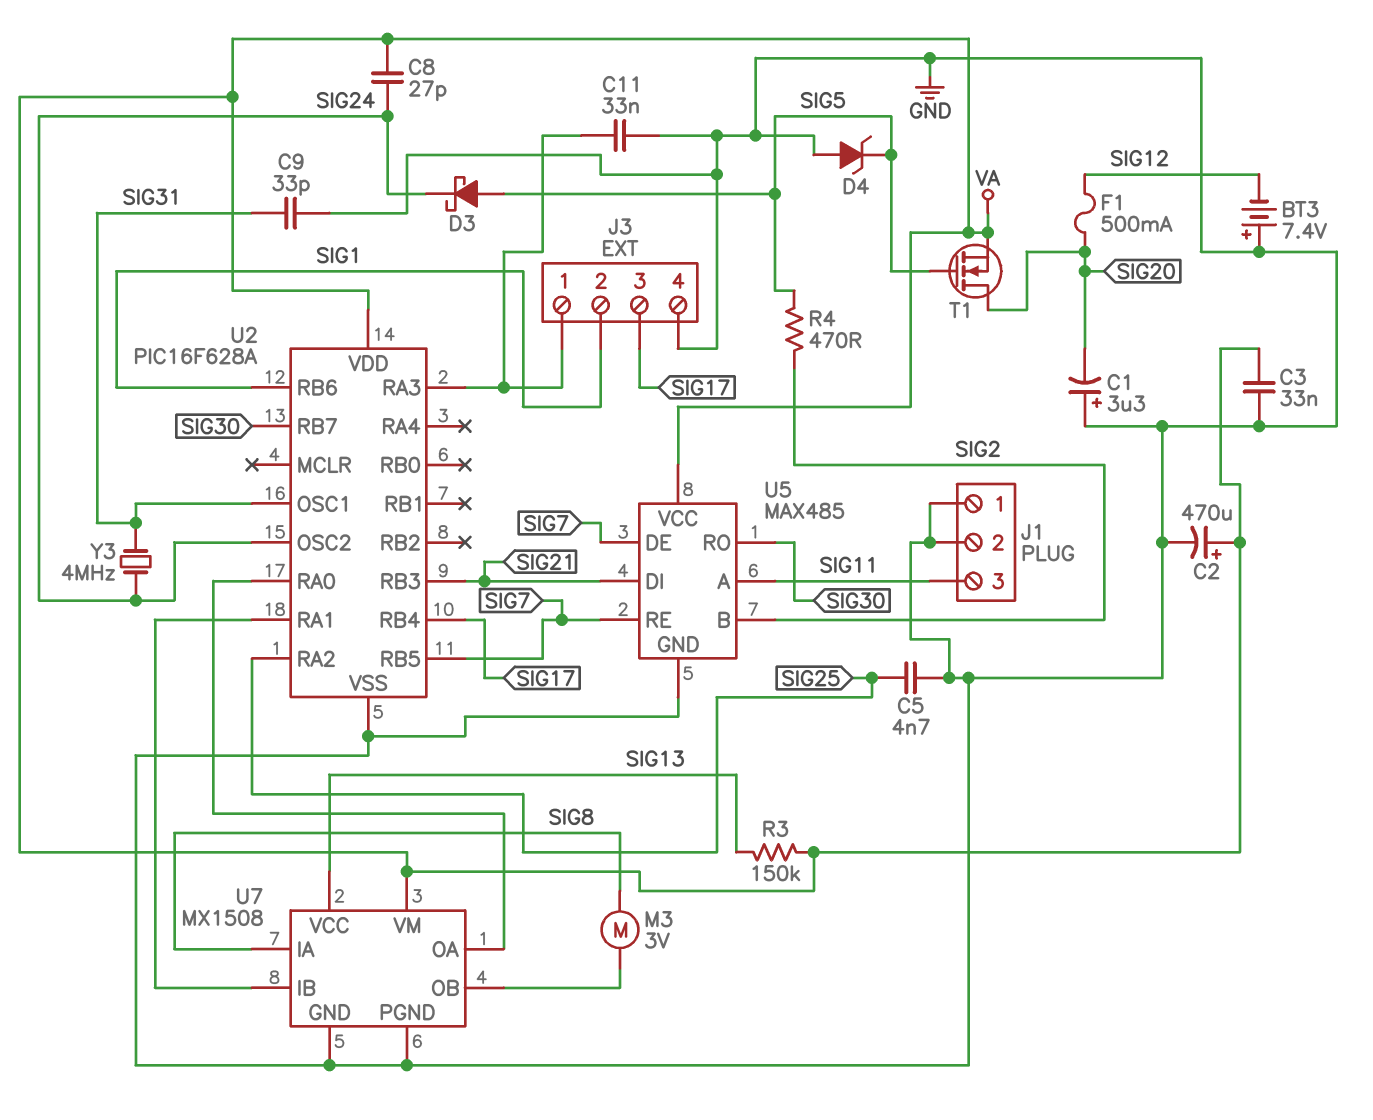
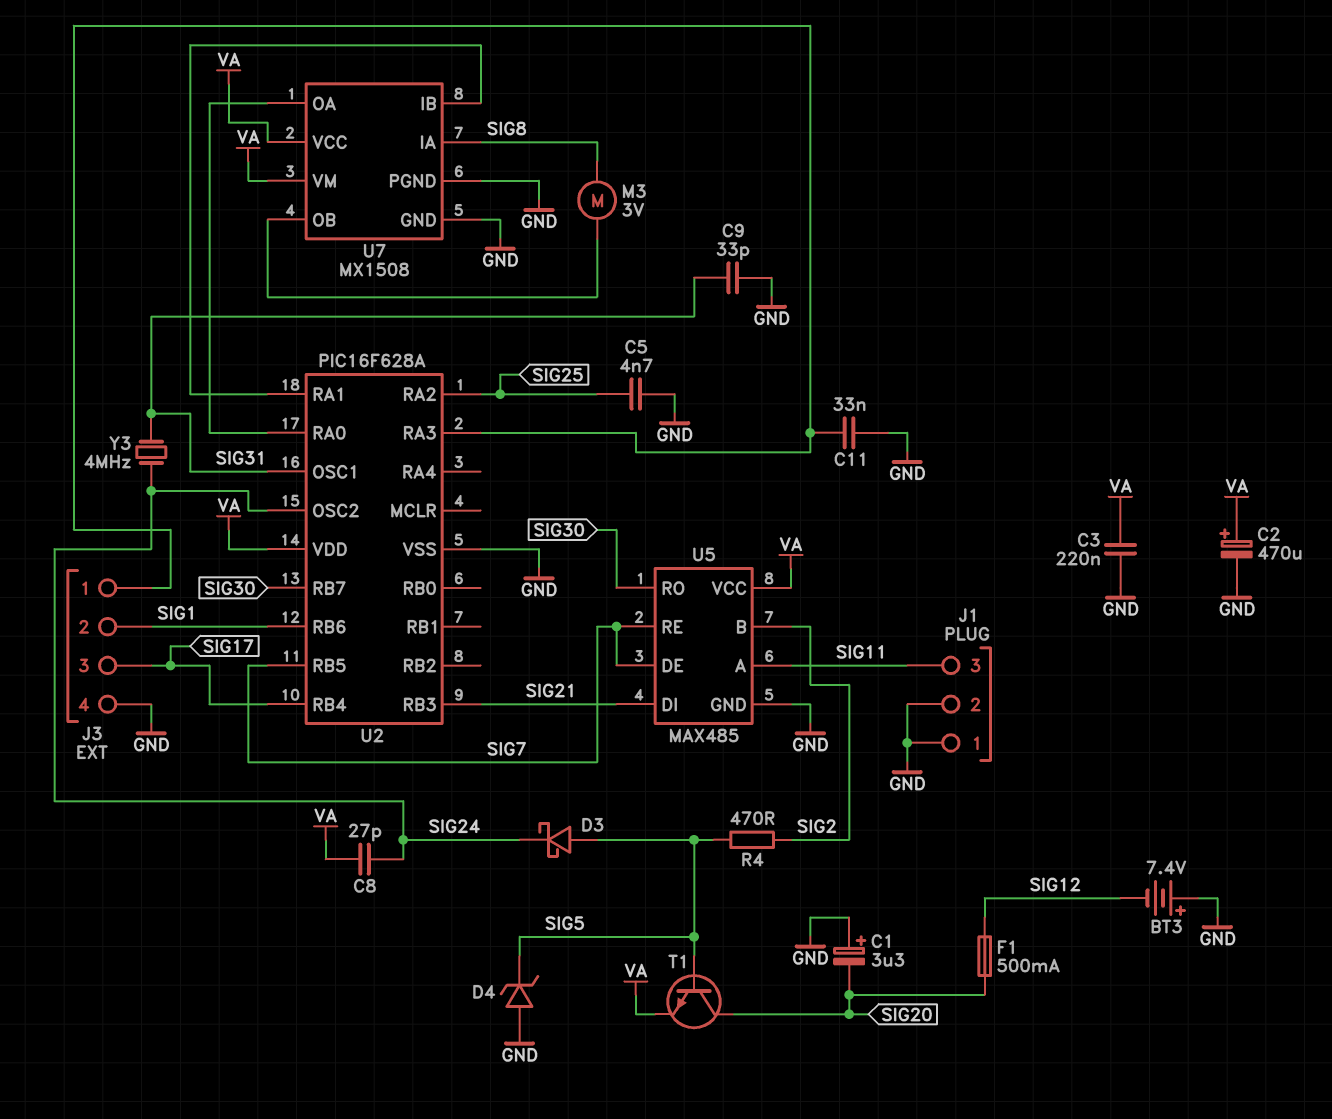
C3: 33nF (GND, VA) -> 220nF (GND, VA)
R3: 150k (SIG13, VA) -> none
T1: NMOS (G SIG5, D SIG20, S VA) -> NPN (B SIG5, C SIG20, E VA)
U7 pin VCC: SIG13 -> VA

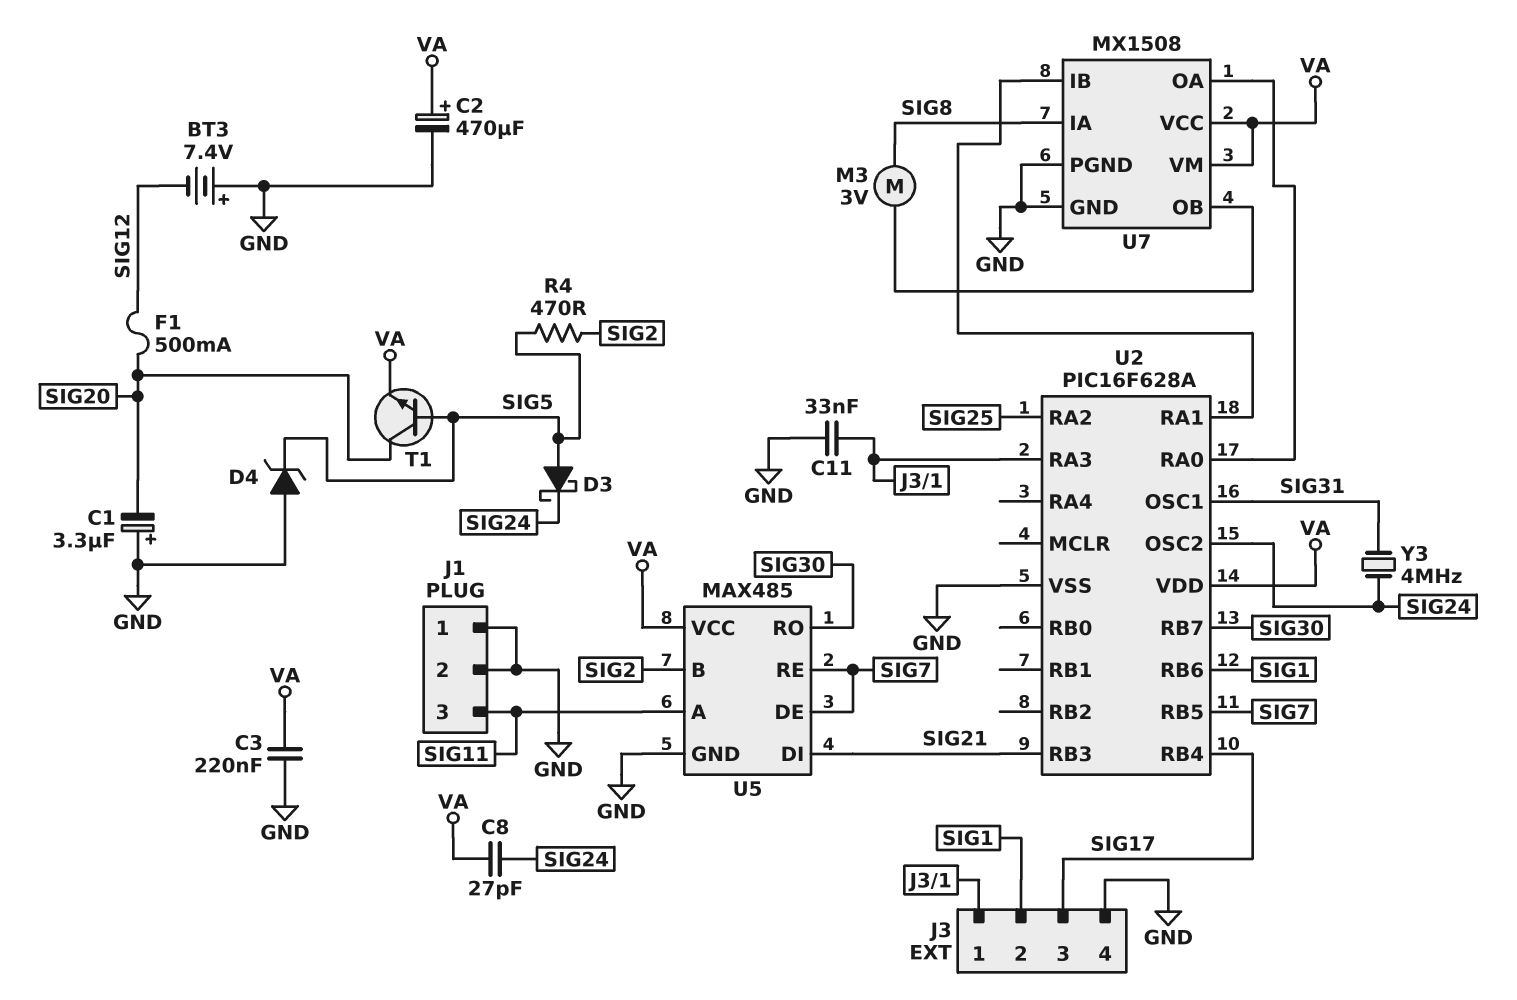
C5: 4.7nF (GND, SIG25) -> none
C9: 33pF (GND, SIG31) -> none

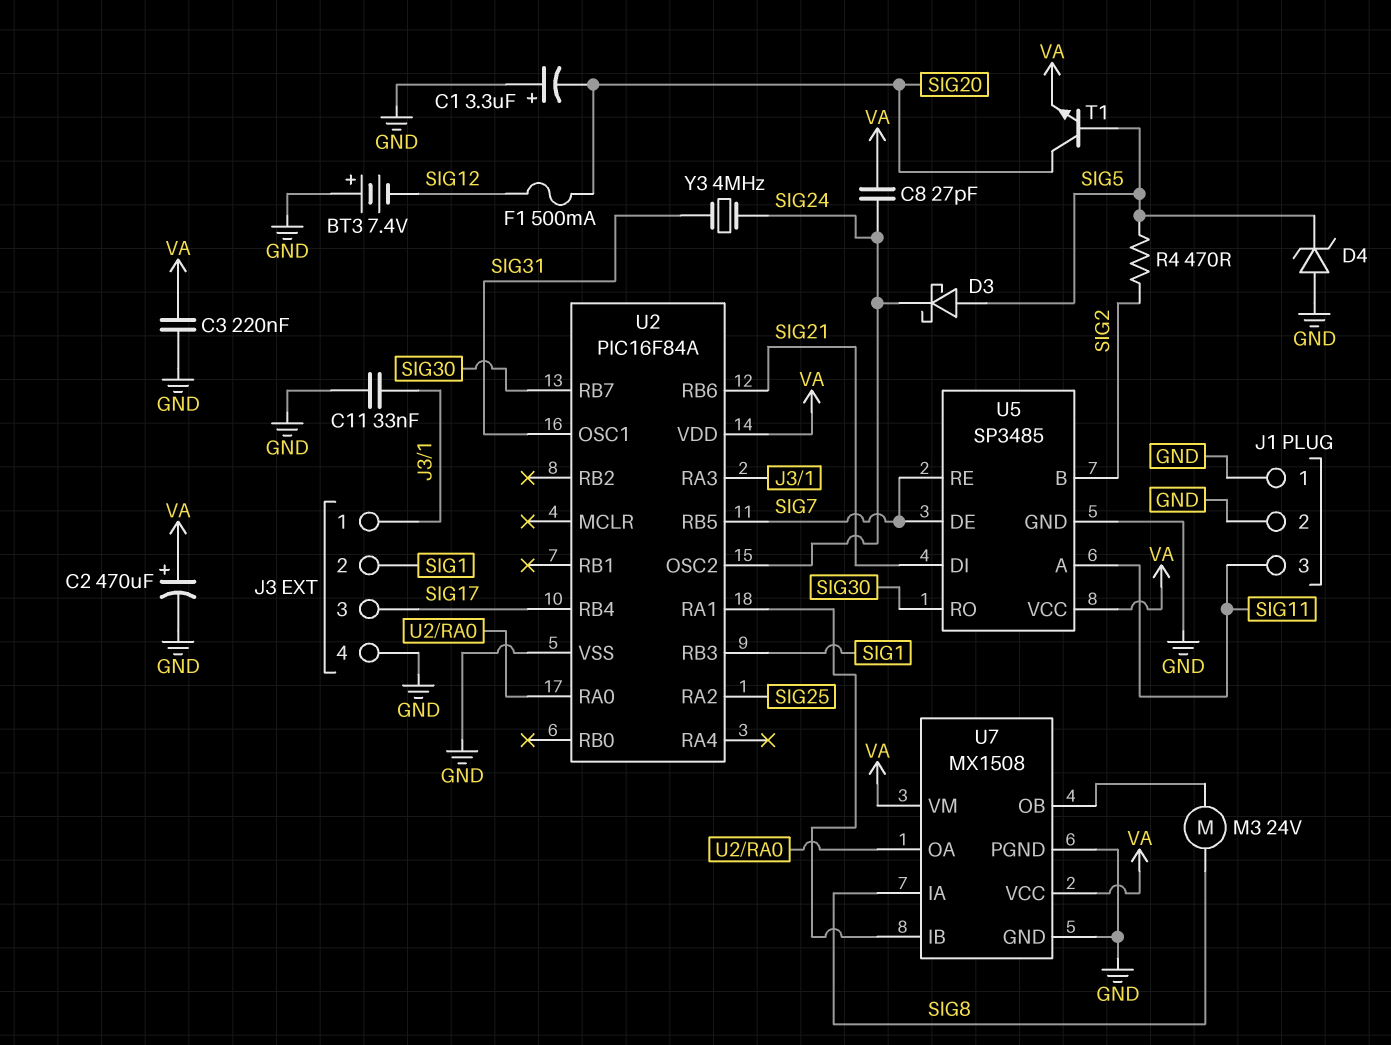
M3: motor 3V (SIG8, U7/OB) -> motor 24V (SIG8, U7/OB)
U2: PIC16F628A -> PIC16F84A
U2 pin RB3: SIG21 -> SIG1
U2 pin RB6: SIG1 -> SIG21
U5: MAX485 -> SP3485

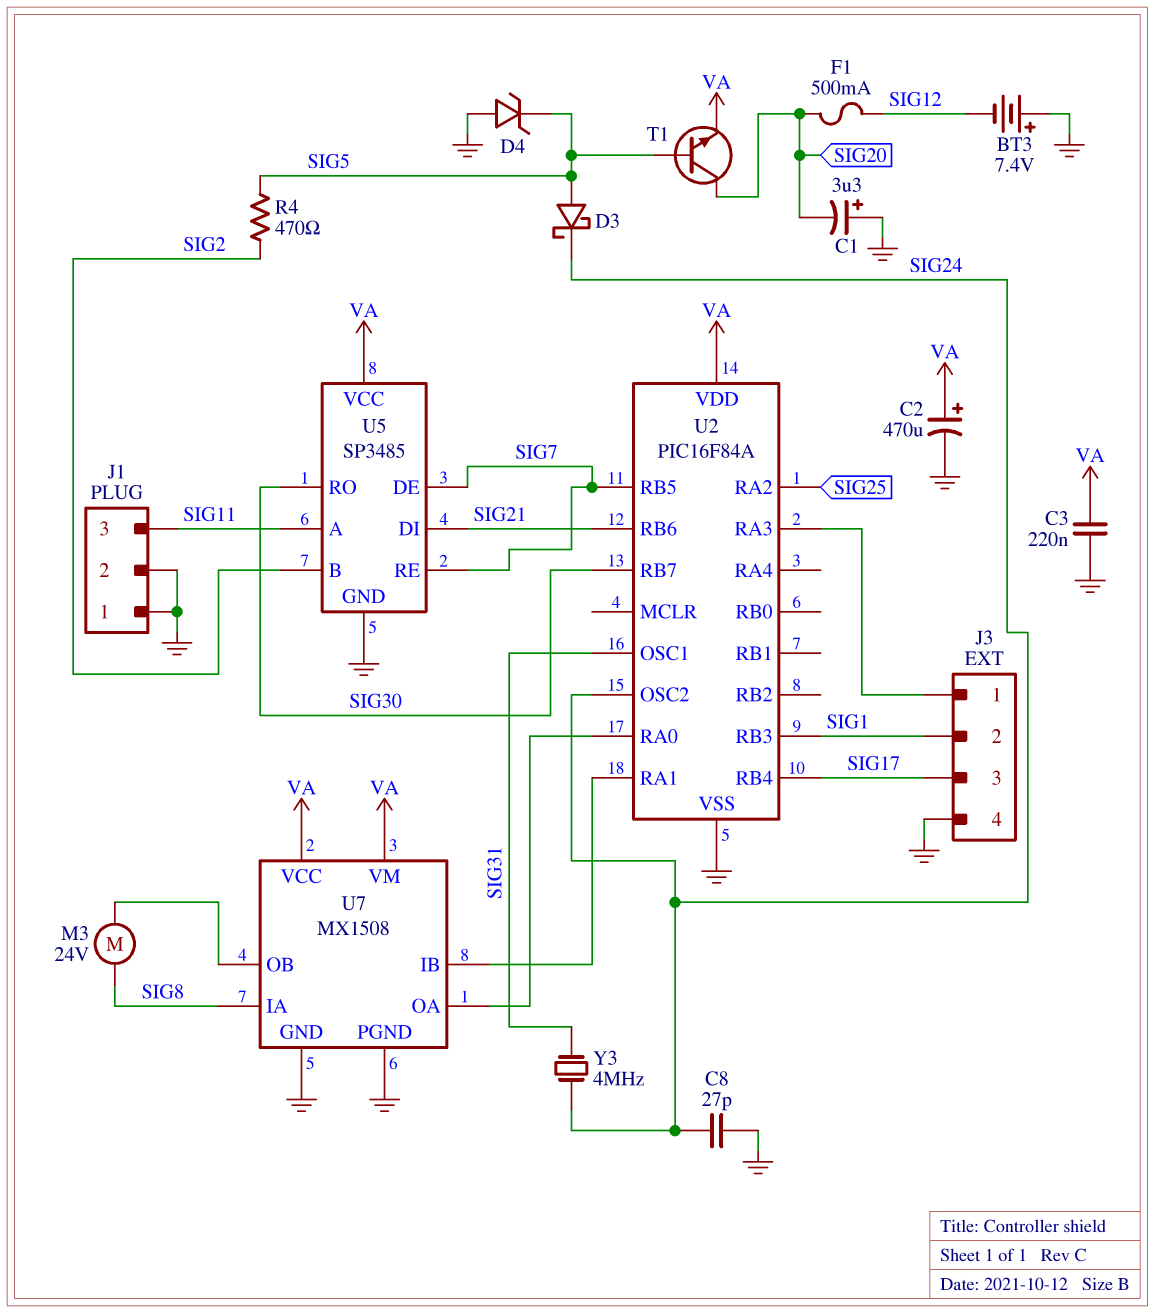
C8: 27pF (SIG24, VA) -> 27pF (GND, SIG24)
C11: 33nF (GND, J3/1) -> none

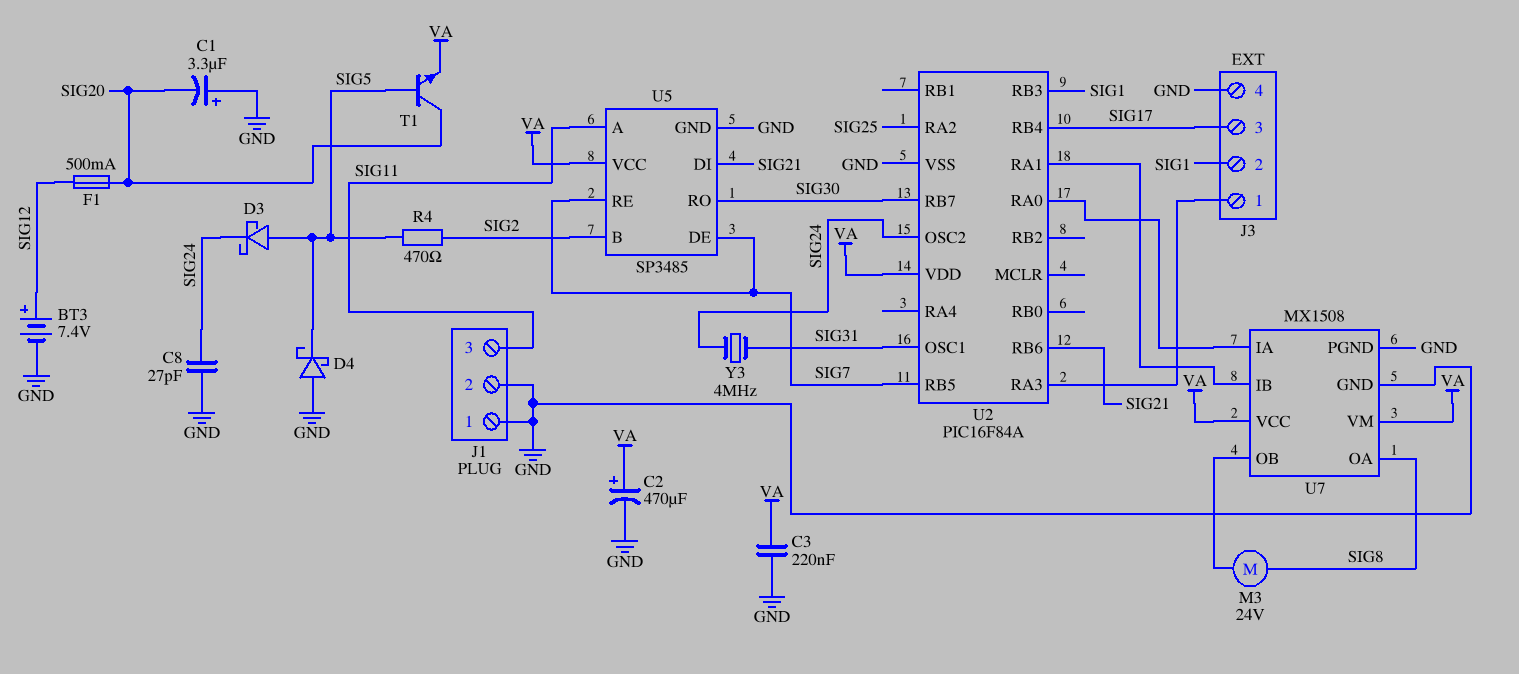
BT3: 7.4V (plus GND, minus SIG12) -> 7.4V (plus SIG12, minus GND)
D4: zener (A GND, K SIG5) -> schottky (A GND, K SIG5)
U7 pin IA: SIG8 -> U2/RA0
U7 pin OA: U2/RA0 -> SIG8

